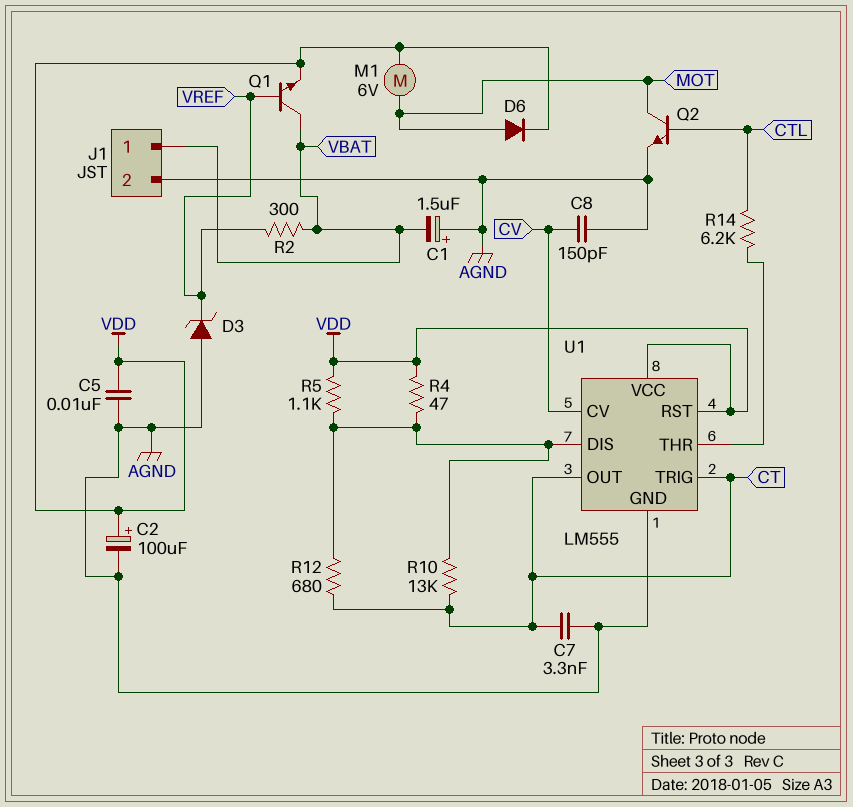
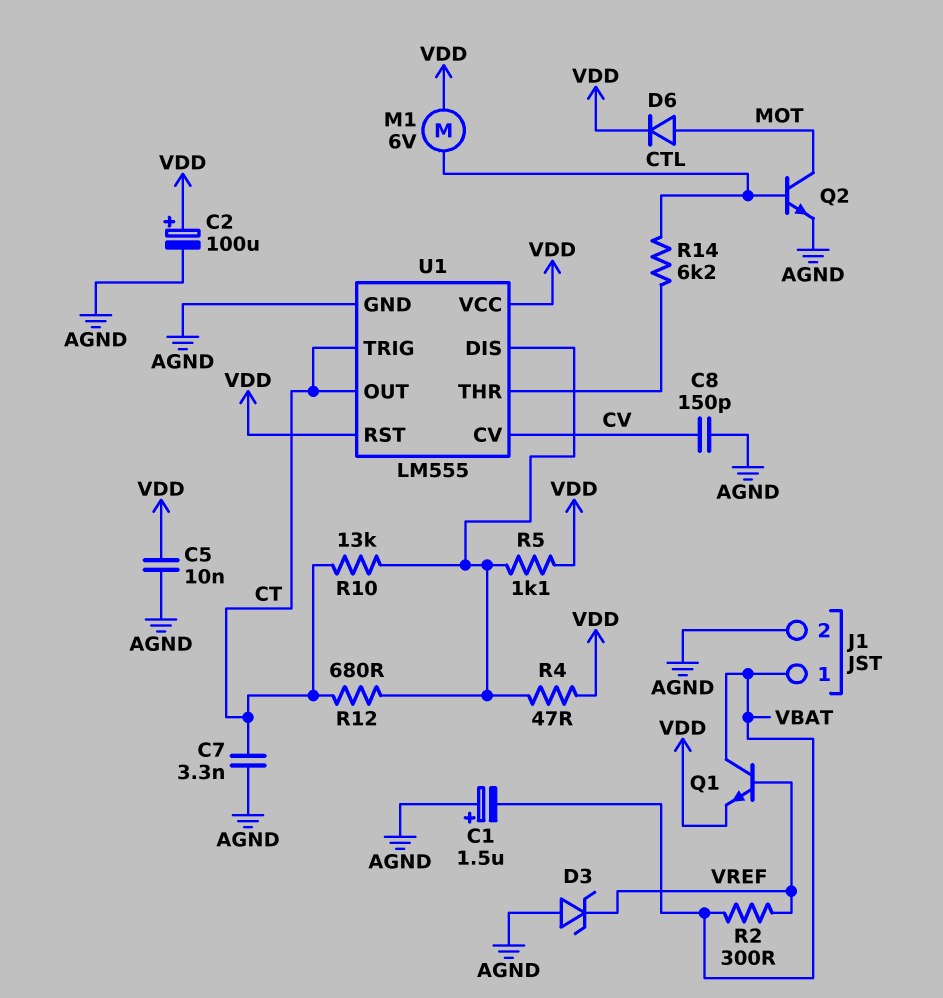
M1: motor 6V (MOT, VDD) -> motor 6V (CTL, VDD)

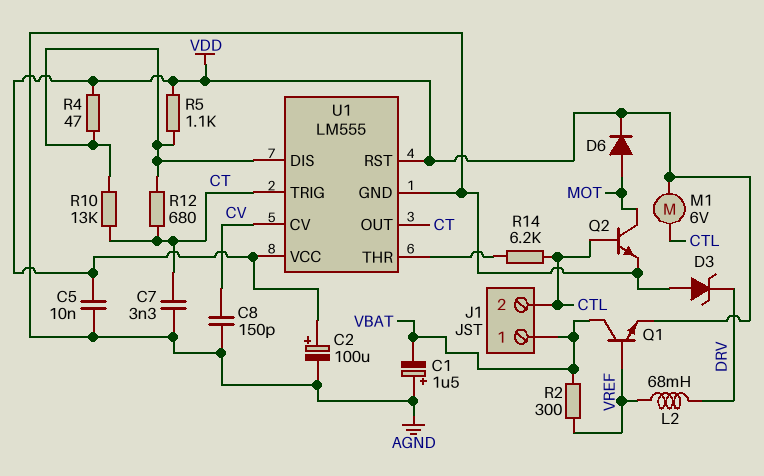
D3: zener (A AGND, K VREF) -> zener (A AGND, K DRV)
J1 pin 2: AGND -> CTL
L2: none -> 68mH (DRV, VREF)

